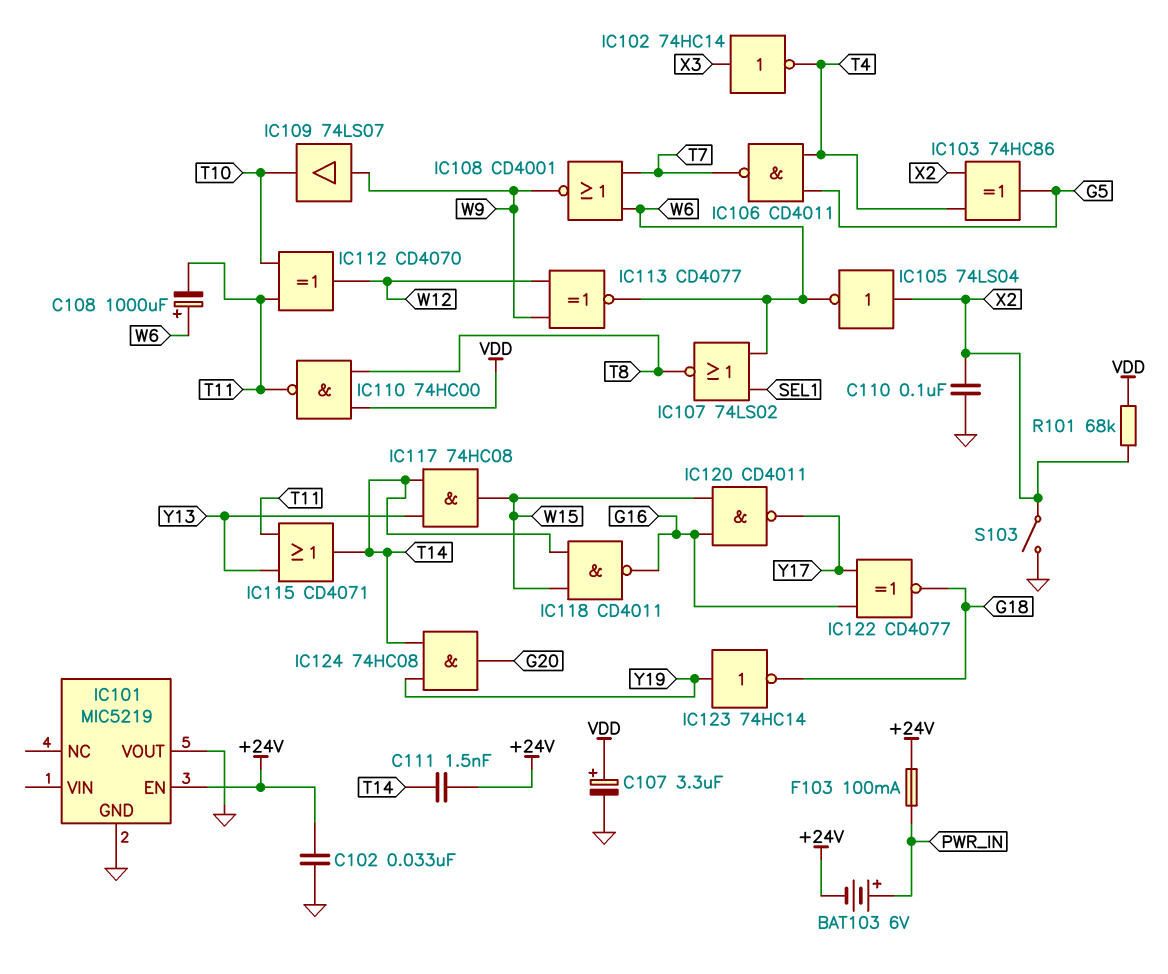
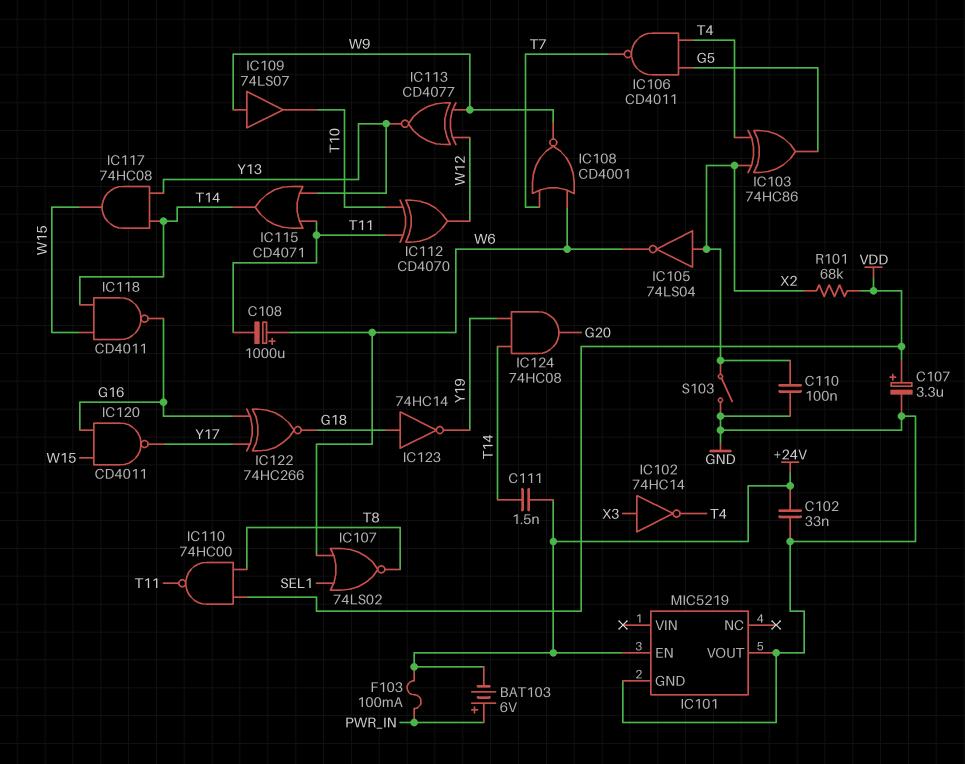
IC113: XNOR CD4077 (in W9, in W12, out W6) -> XNOR CD4077 (in W9, in W12, out Y13)
IC122: XNOR CD4077 (in G16, in Y17, out G18) -> XNOR 74HC266 (in G16, in Y17, out G18)
IC123: NOT 74HC14 (in Y19, out G18) -> NOT 74HC14 (in G18, out Y19)

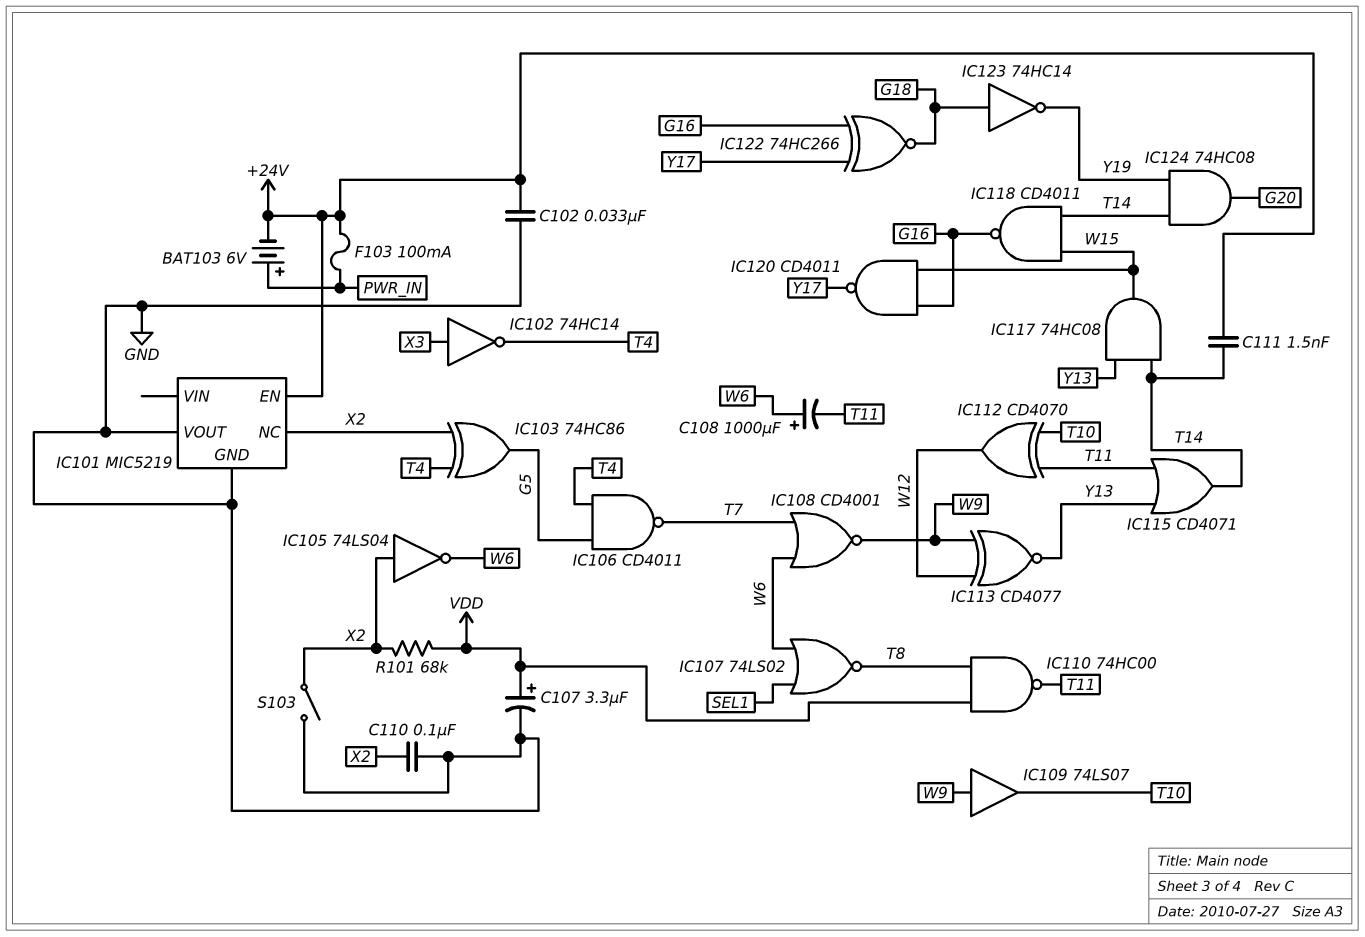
IC101 pin NC: none -> X2

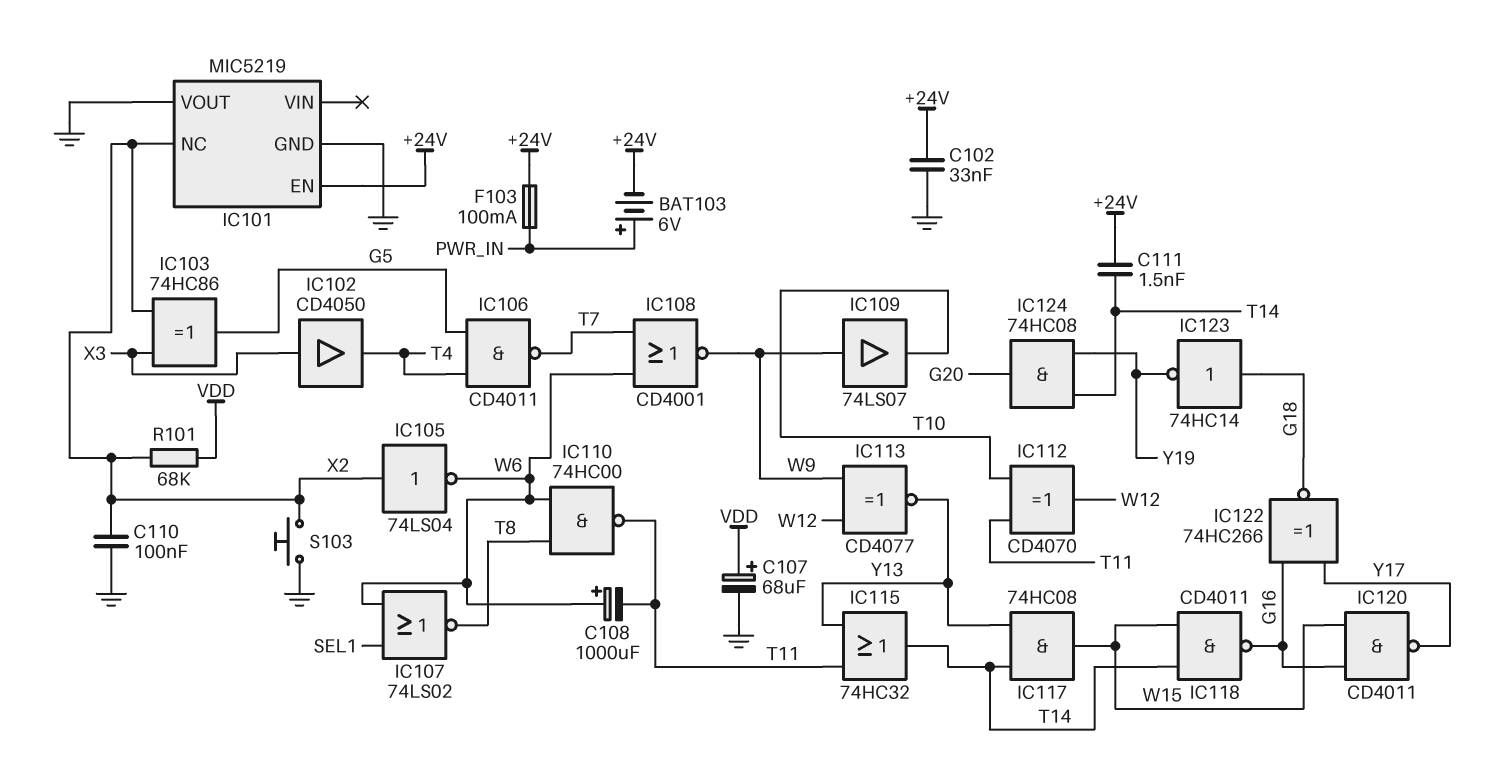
C107: 3.3uF (plus VDD, minus GND) -> 68uF (plus VDD, minus GND)
IC102: NOT 74HC14 (in X3, out T4) -> buffer CD4050 (in X3, out T4)
IC103: XOR 74HC86 (in T4, in X2, out G5) -> XOR 74HC86 (in X2, in X3, out G5)
IC110: NAND 74HC00 (in T8, in VDD, out T11) -> NAND 74HC00 (in T8, in W6, out T11)
IC115: OR CD4071 (in T11, in Y13, out T14) -> OR 74HC32 (in T11, in Y13, out T14)
S103: switch (GND, X2) -> button (GND, X2)

